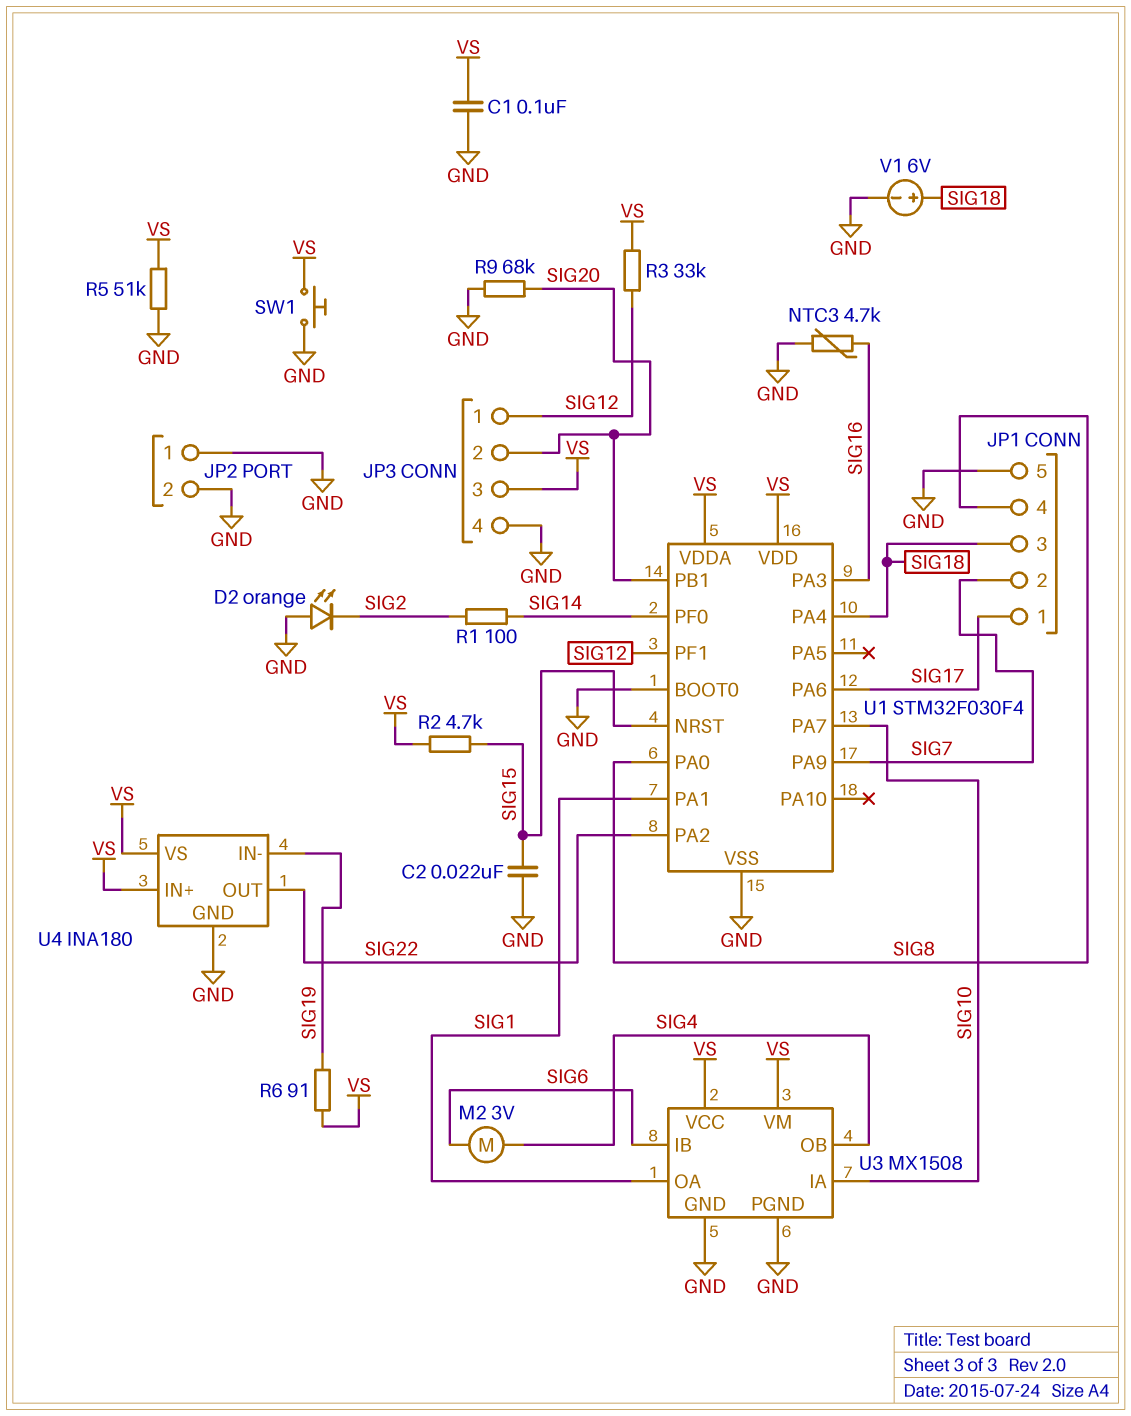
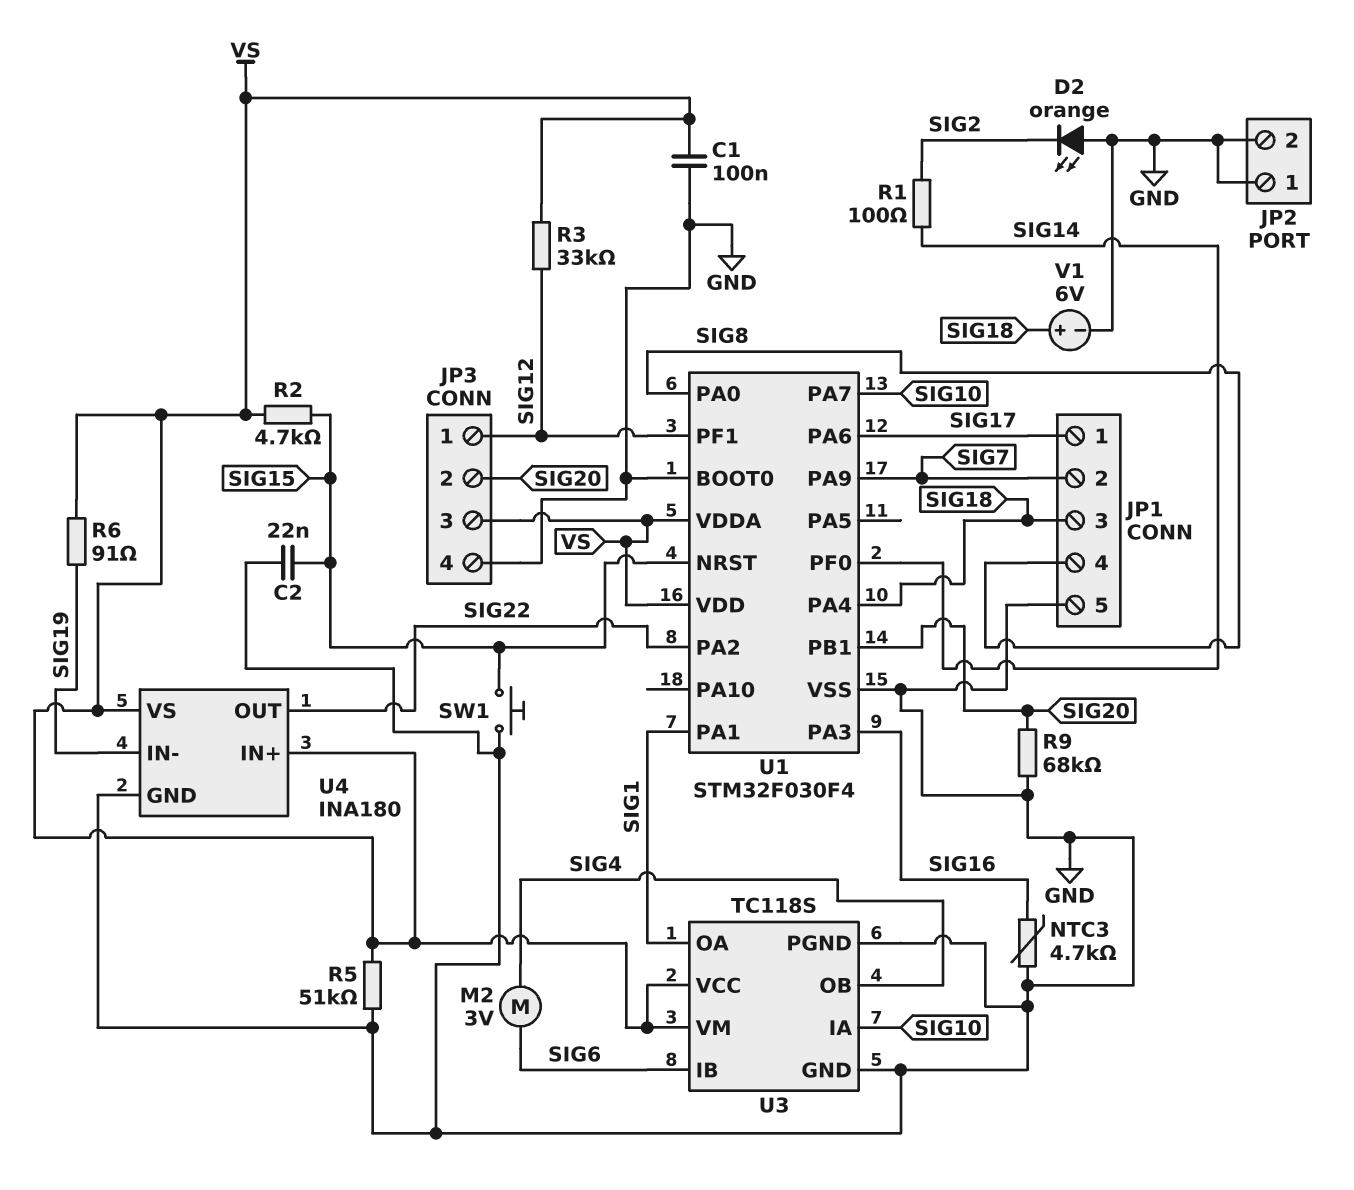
SW1: button (GND, VS) -> button (GND, SIG15)
U3: MX1508 -> TC118S

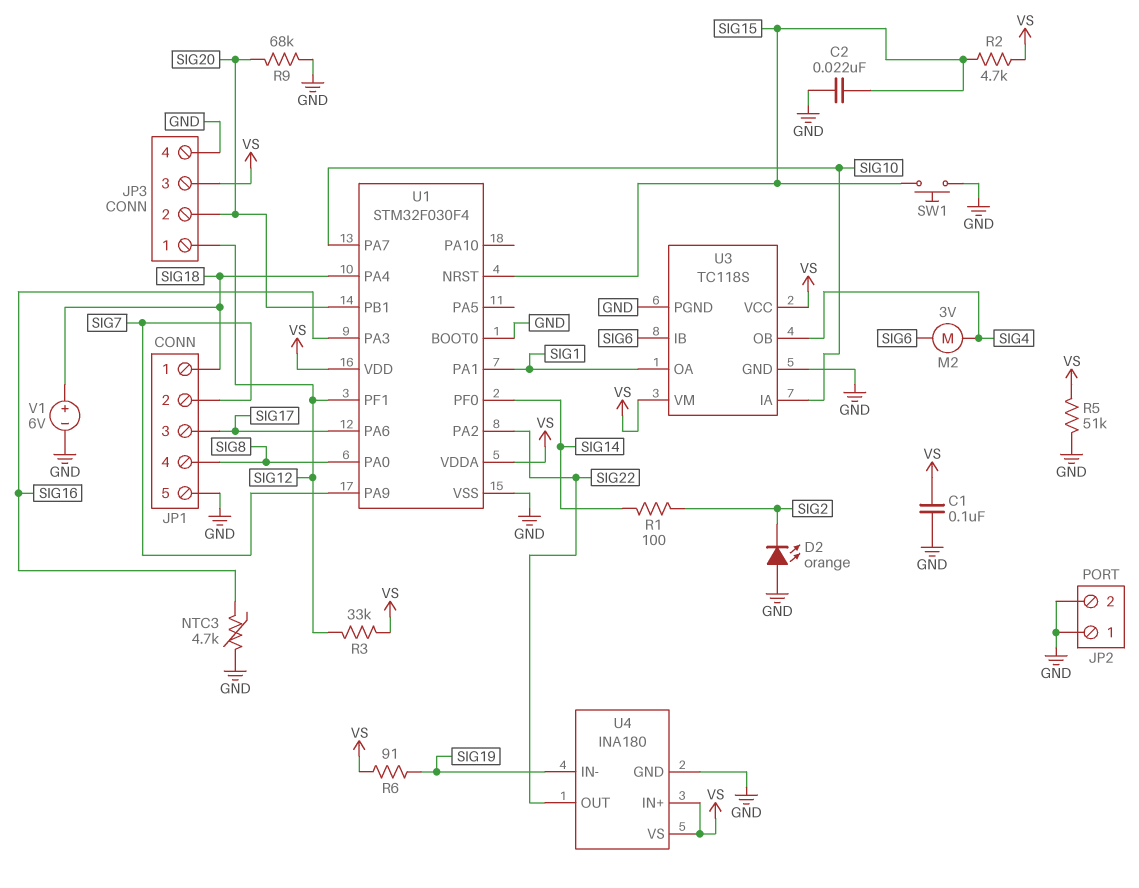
JP1 pin 1: SIG17 -> SIG18
JP1 pin 3: SIG18 -> SIG17

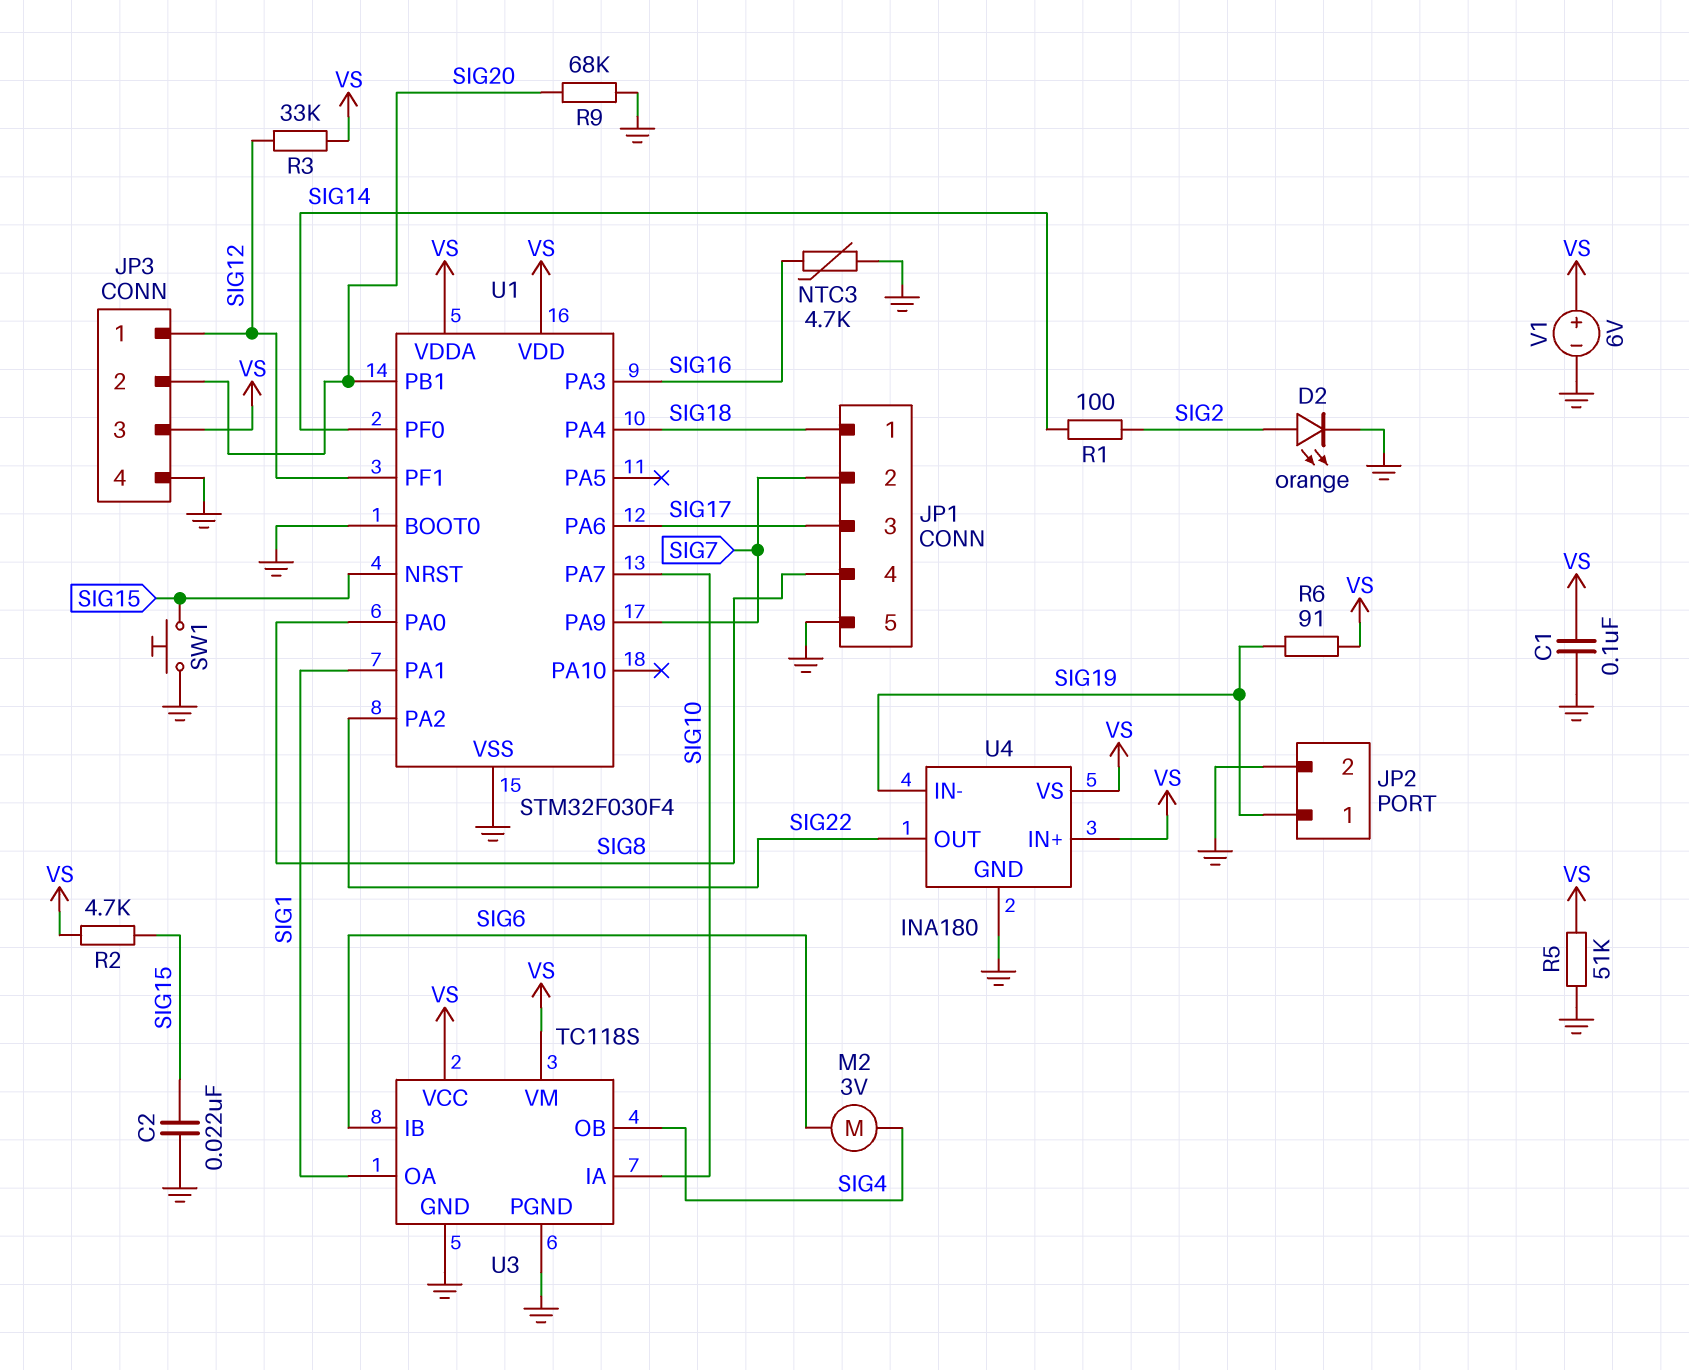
D2: LED orange (A GND, K SIG2) -> LED orange (A SIG2, K GND)
JP2 pin 1: GND -> SIG19
V1: 6V (plus SIG18, minus GND) -> 6V (plus VS, minus GND)

